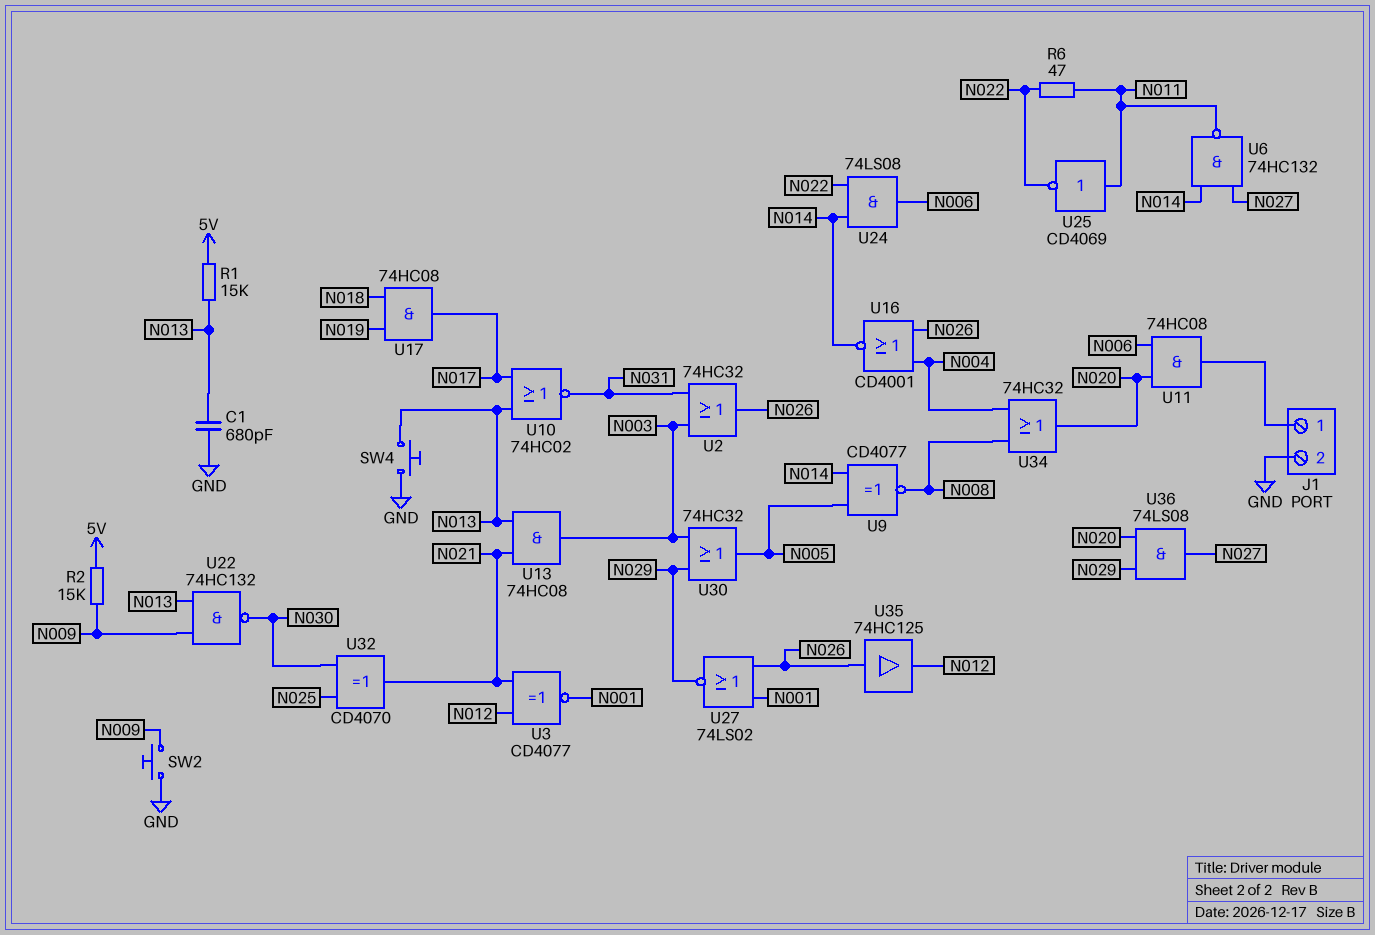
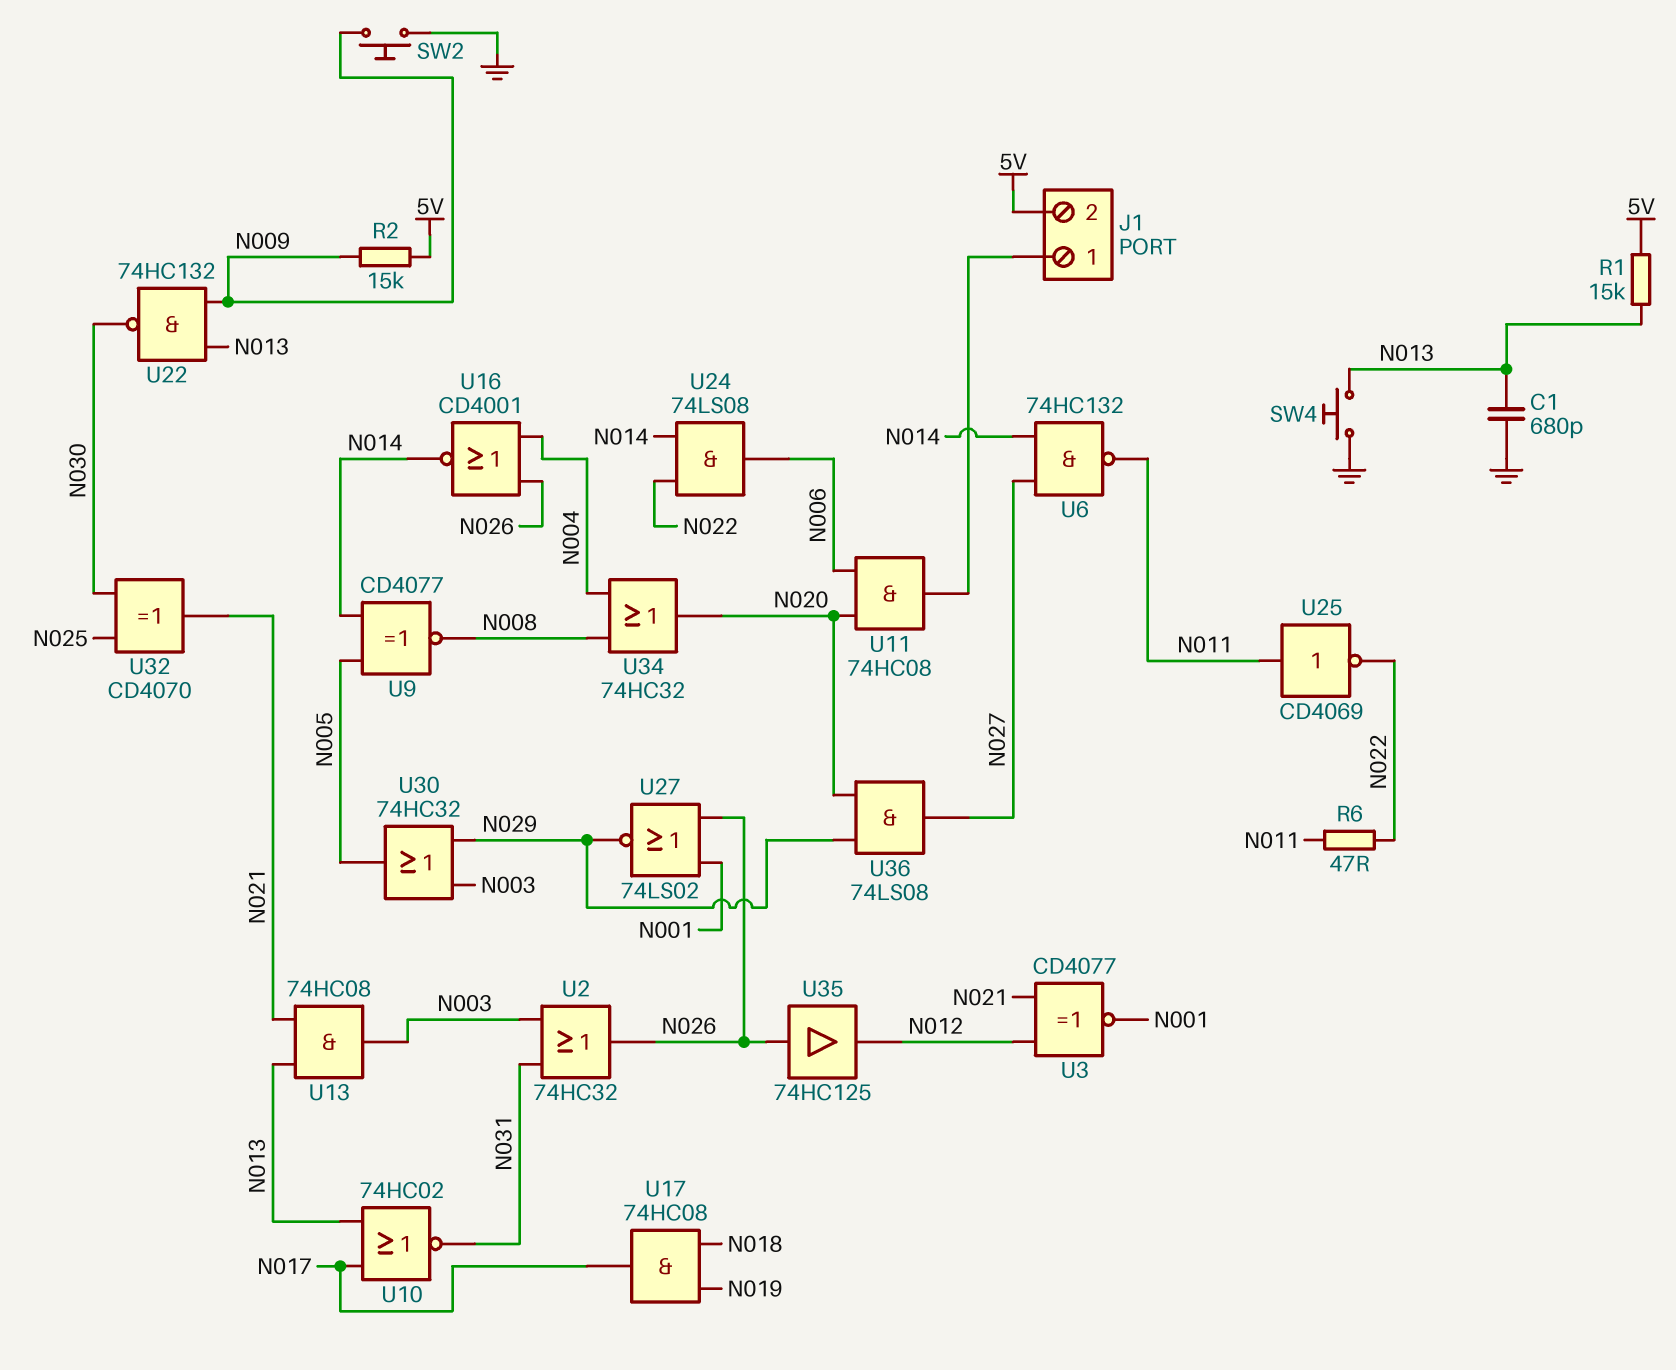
J1 pin 2: GND -> 5V

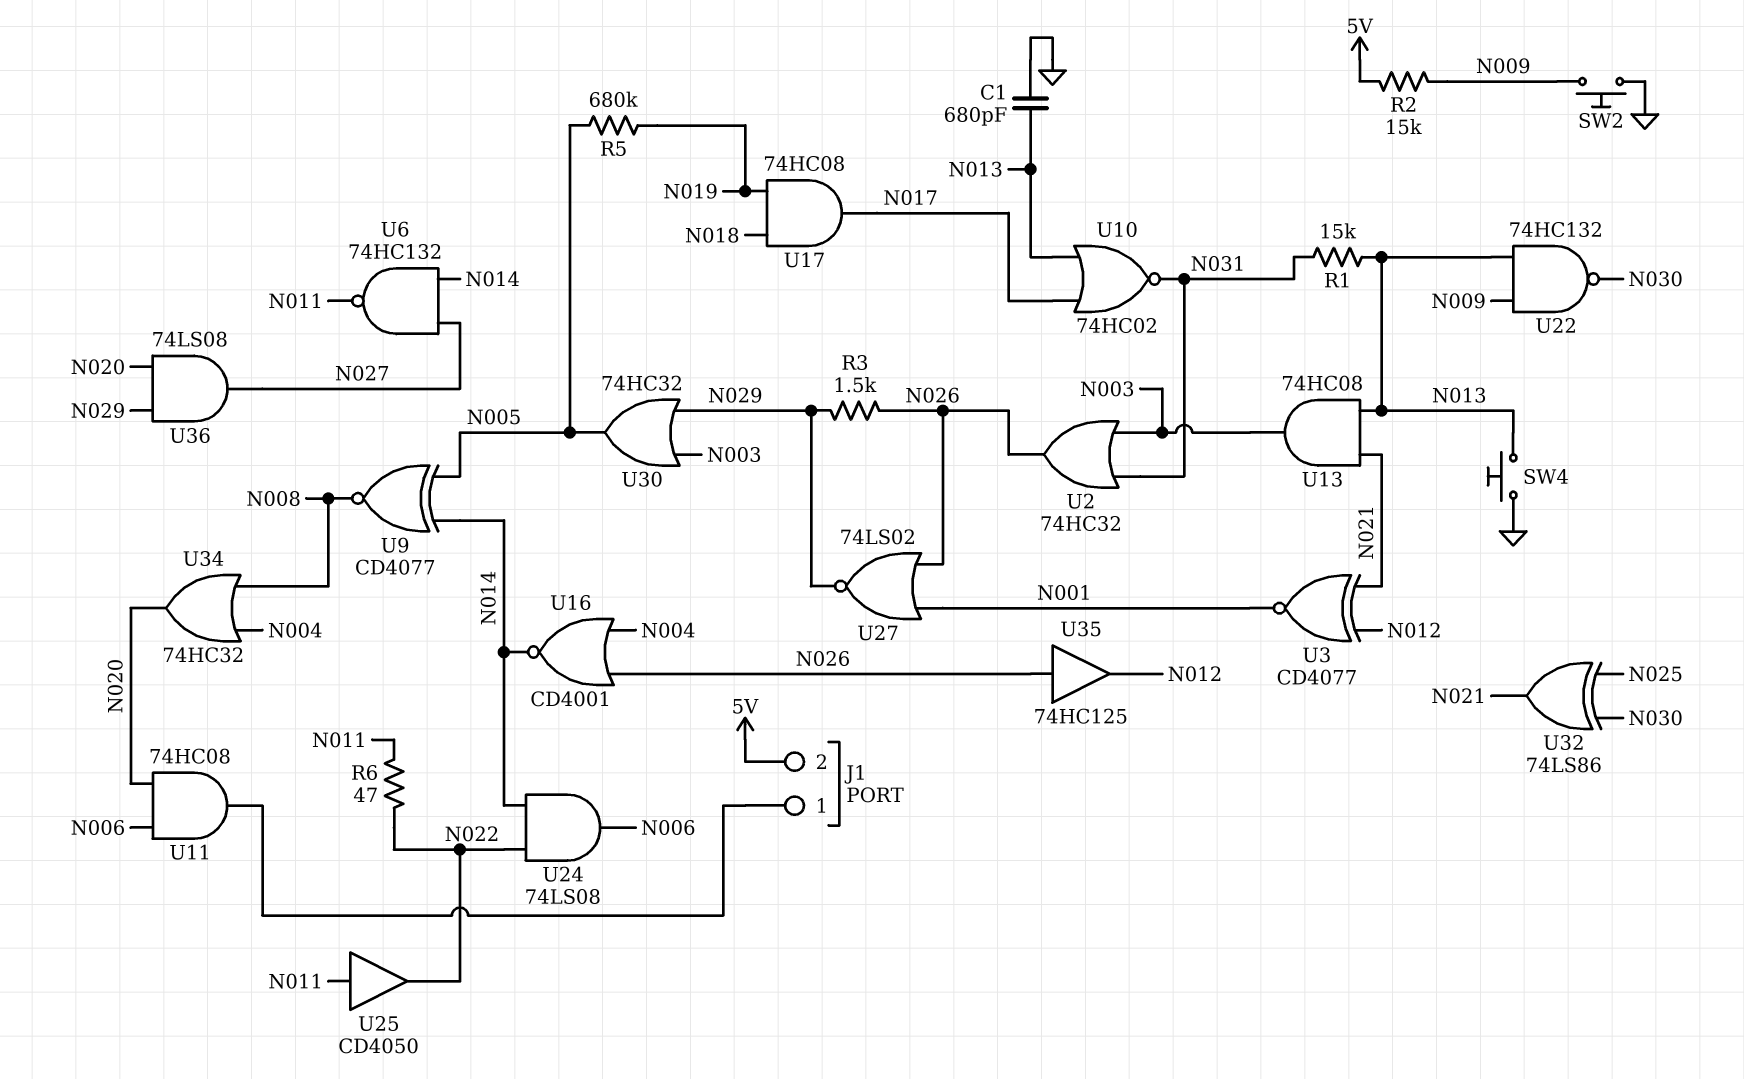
R1: 15k (5V, N013) -> 15k (N013, N031)
R3: none -> 1.5k (N026, N029)
R5: none -> 680k (N005, N019)
U25: NOT CD4069 (in N011, out N022) -> buffer CD4050 (in N011, out N022)
U32: XOR CD4070 (in N025, in N030, out N021) -> XOR 74LS86 (in N025, in N030, out N021)

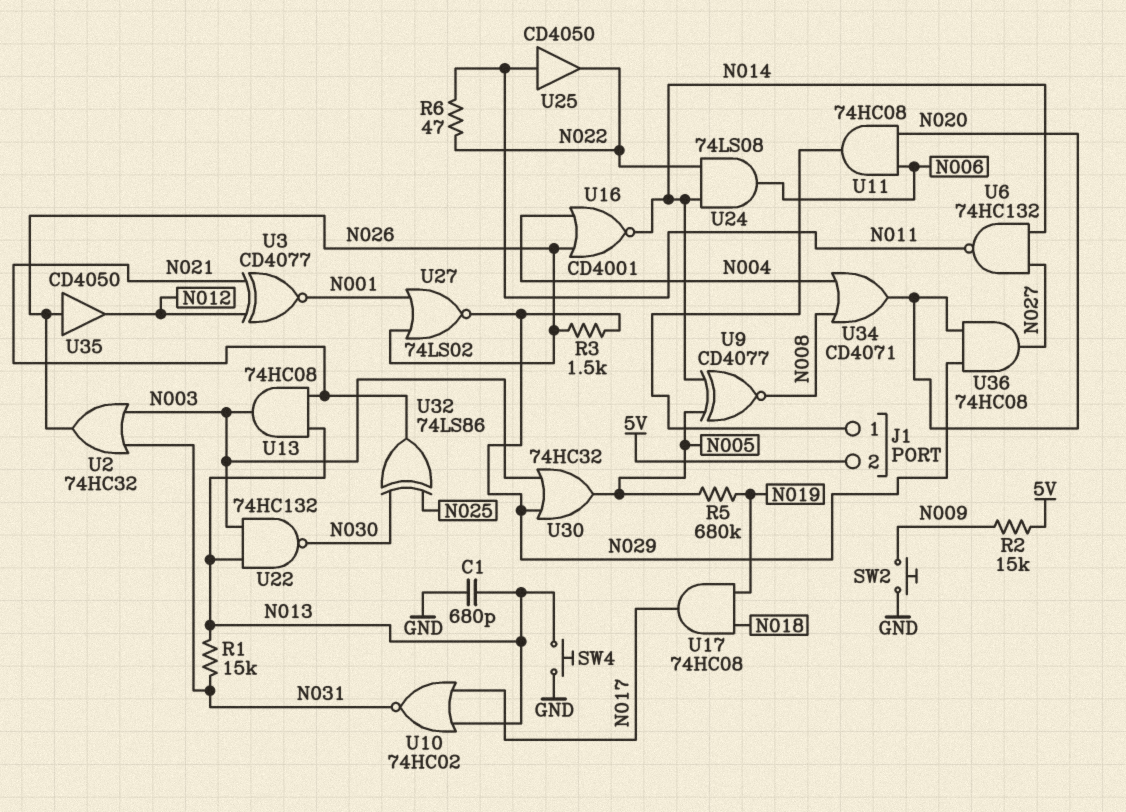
U22: NAND 74HC132 (in N009, in N013, out N030) -> NAND 74HC132 (in N003, in N013, out N030)
U34: OR 74HC32 (in N004, in N008, out N020) -> OR CD4071 (in N004, in N008, out N020)
U35: buffer 74HC125 (in N026, out N012) -> buffer CD4050 (in N026, out N012)
U36: AND 74LS08 (in N020, in N029, out N027) -> AND 74HC08 (in N020, in N029, out N027)

